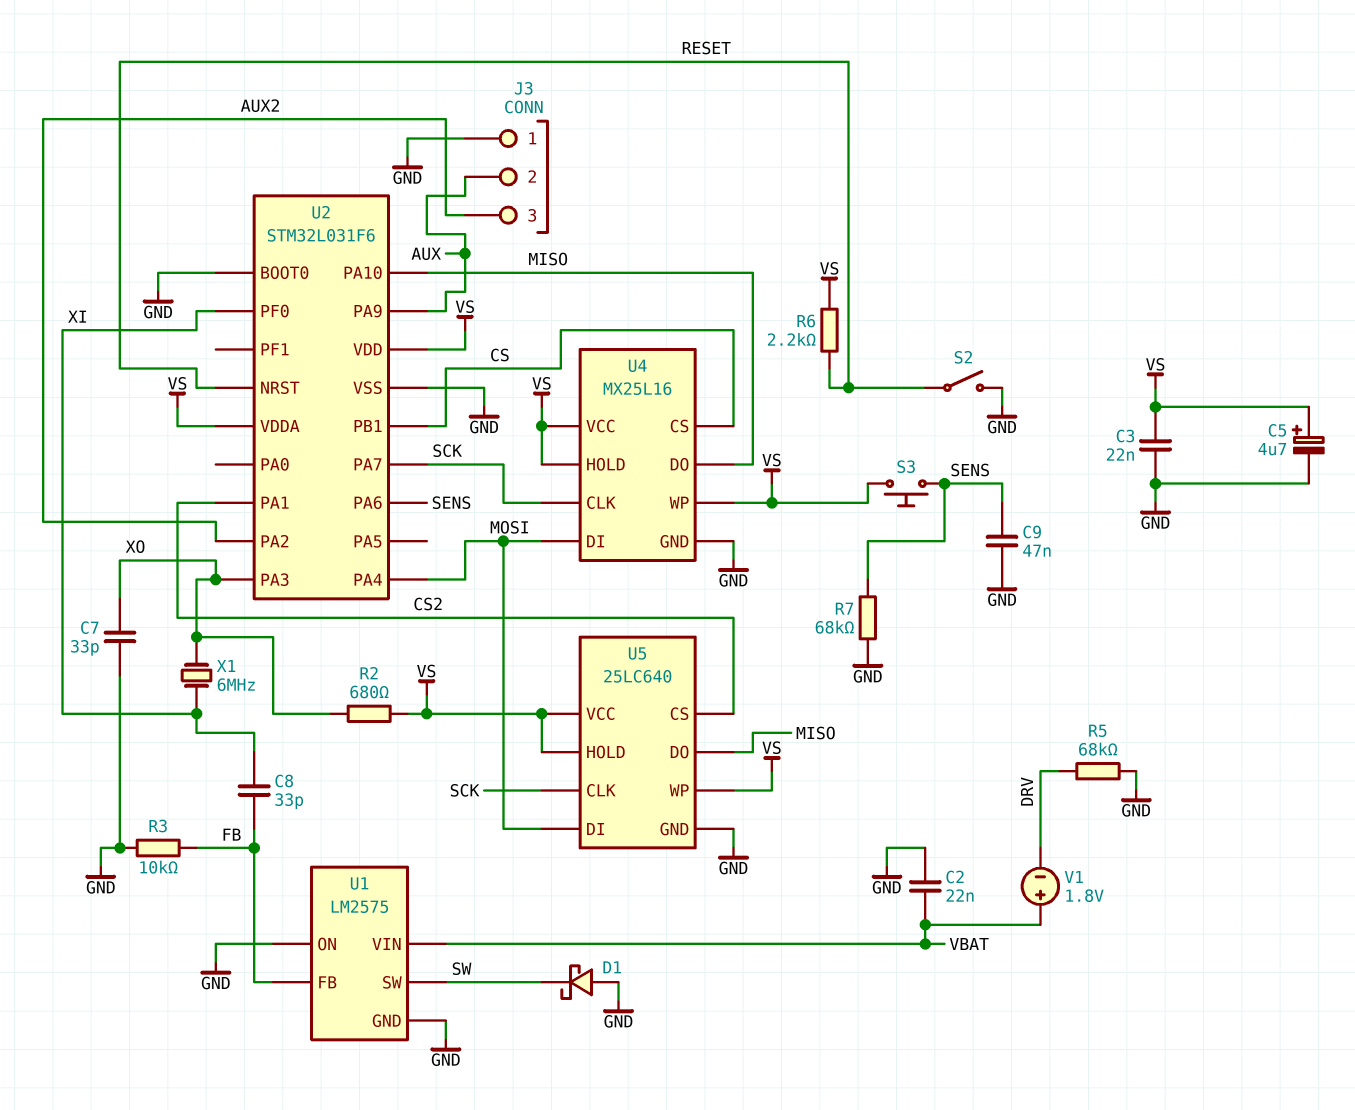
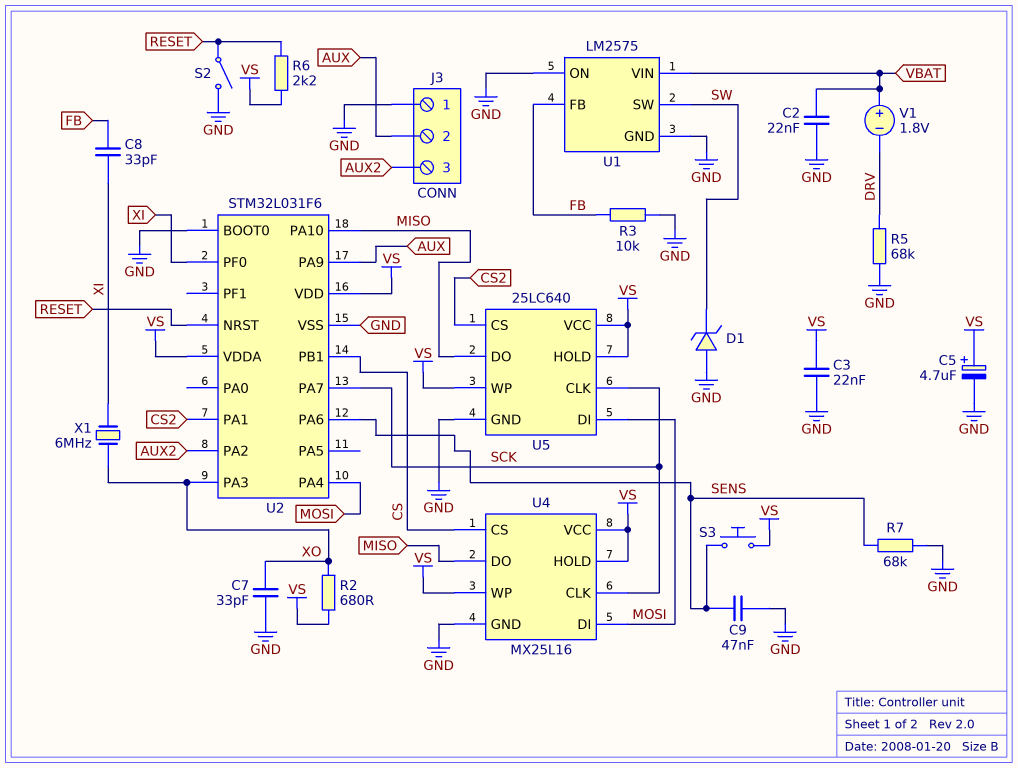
D1: schottky (A GND, K SW) -> zener (A GND, K SW)

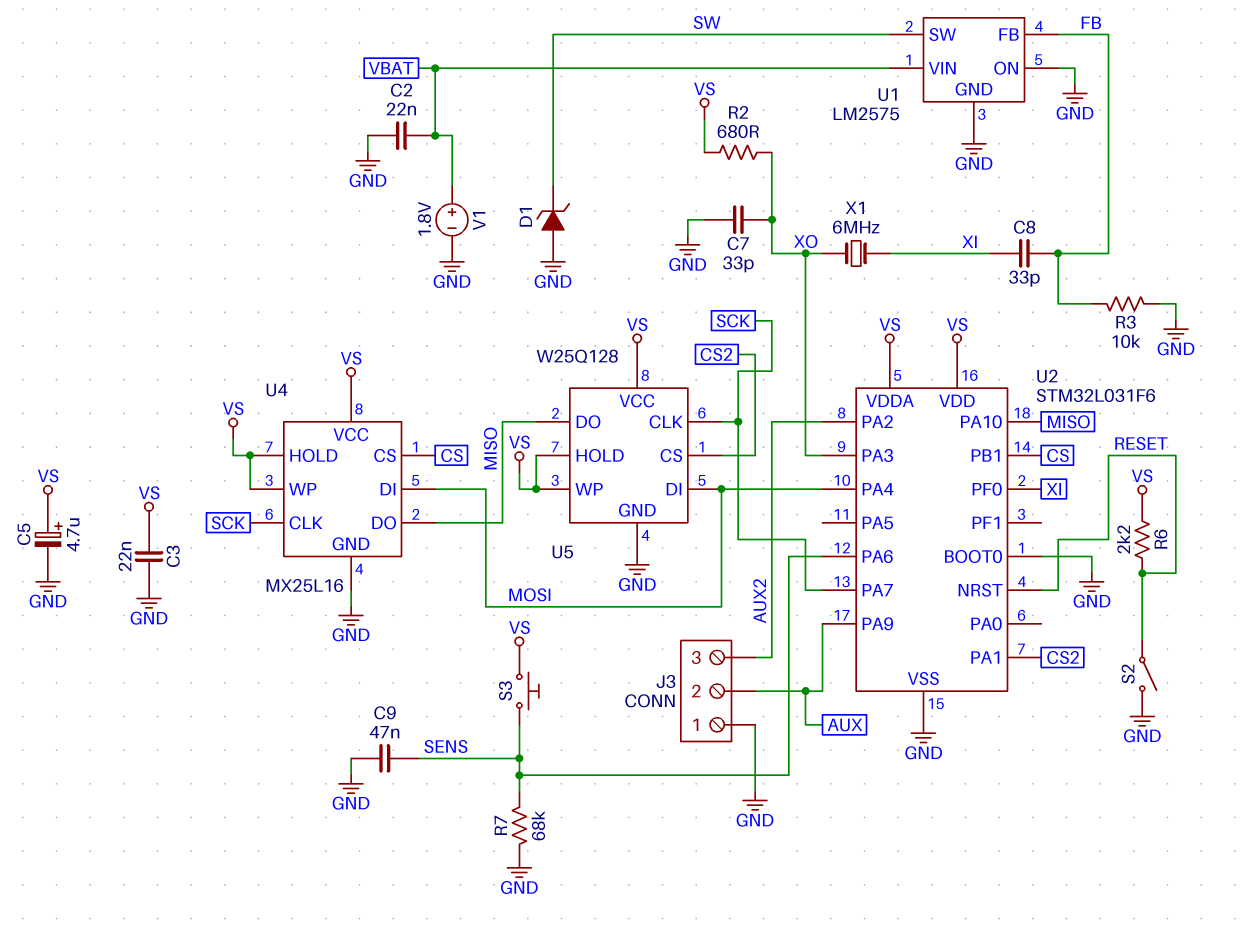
R5: 68k (DRV, GND) -> none
U5: 25LC640 -> W25Q128
V1: 1.8V (plus VBAT, minus DRV) -> 1.8V (plus VBAT, minus GND)

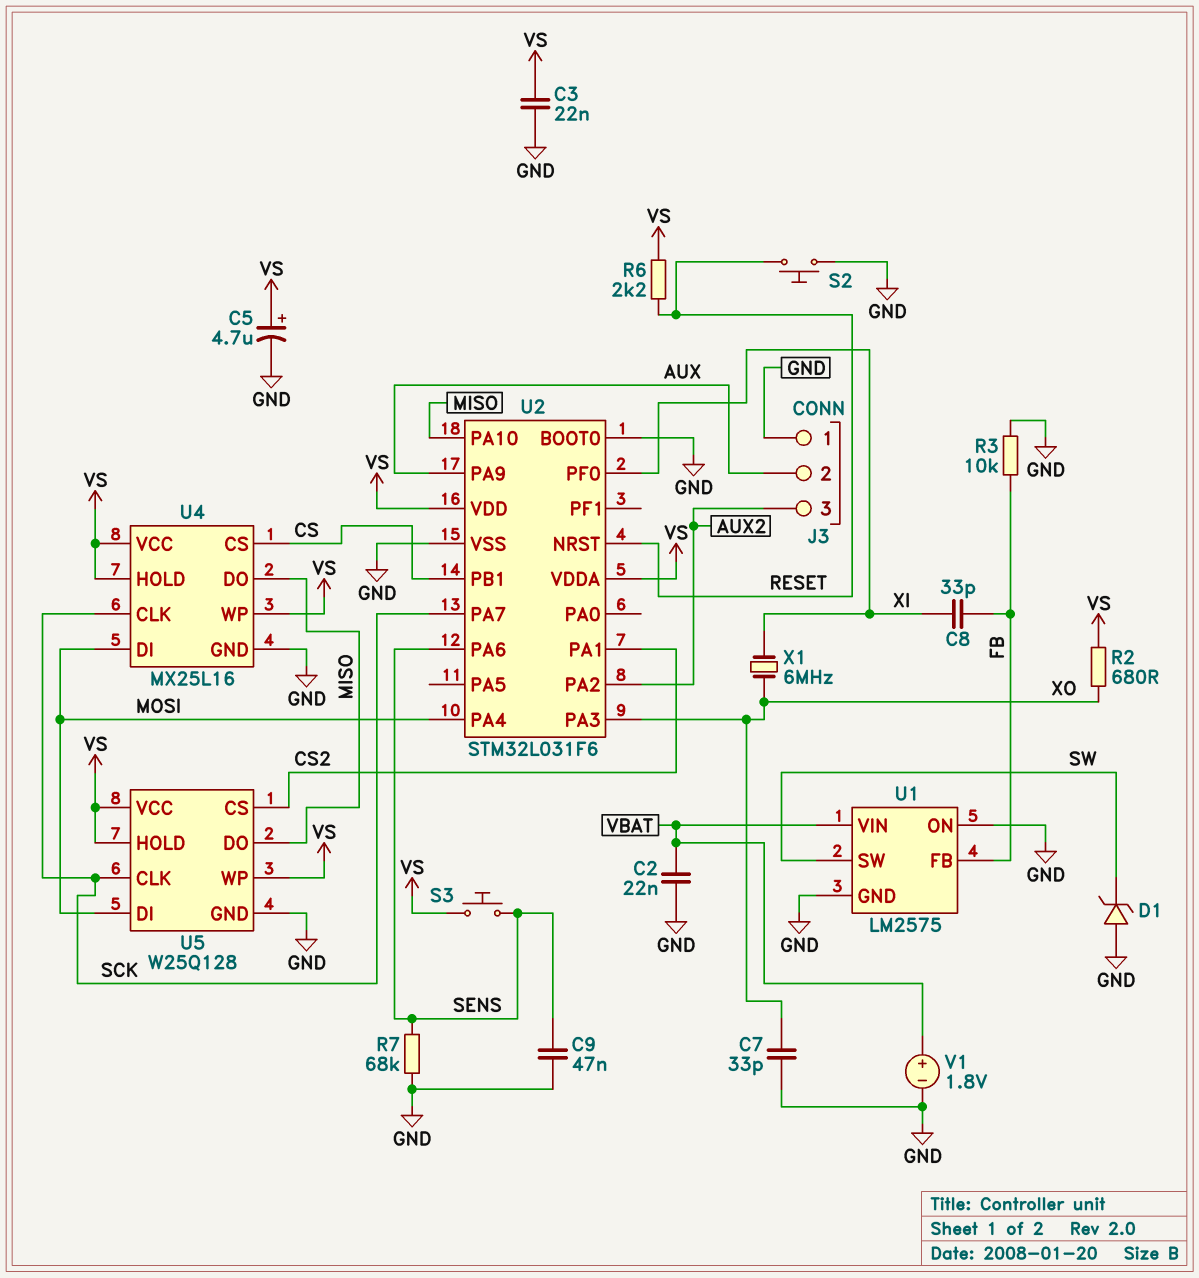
S2: switch (GND, RESET) -> button (GND, RESET)

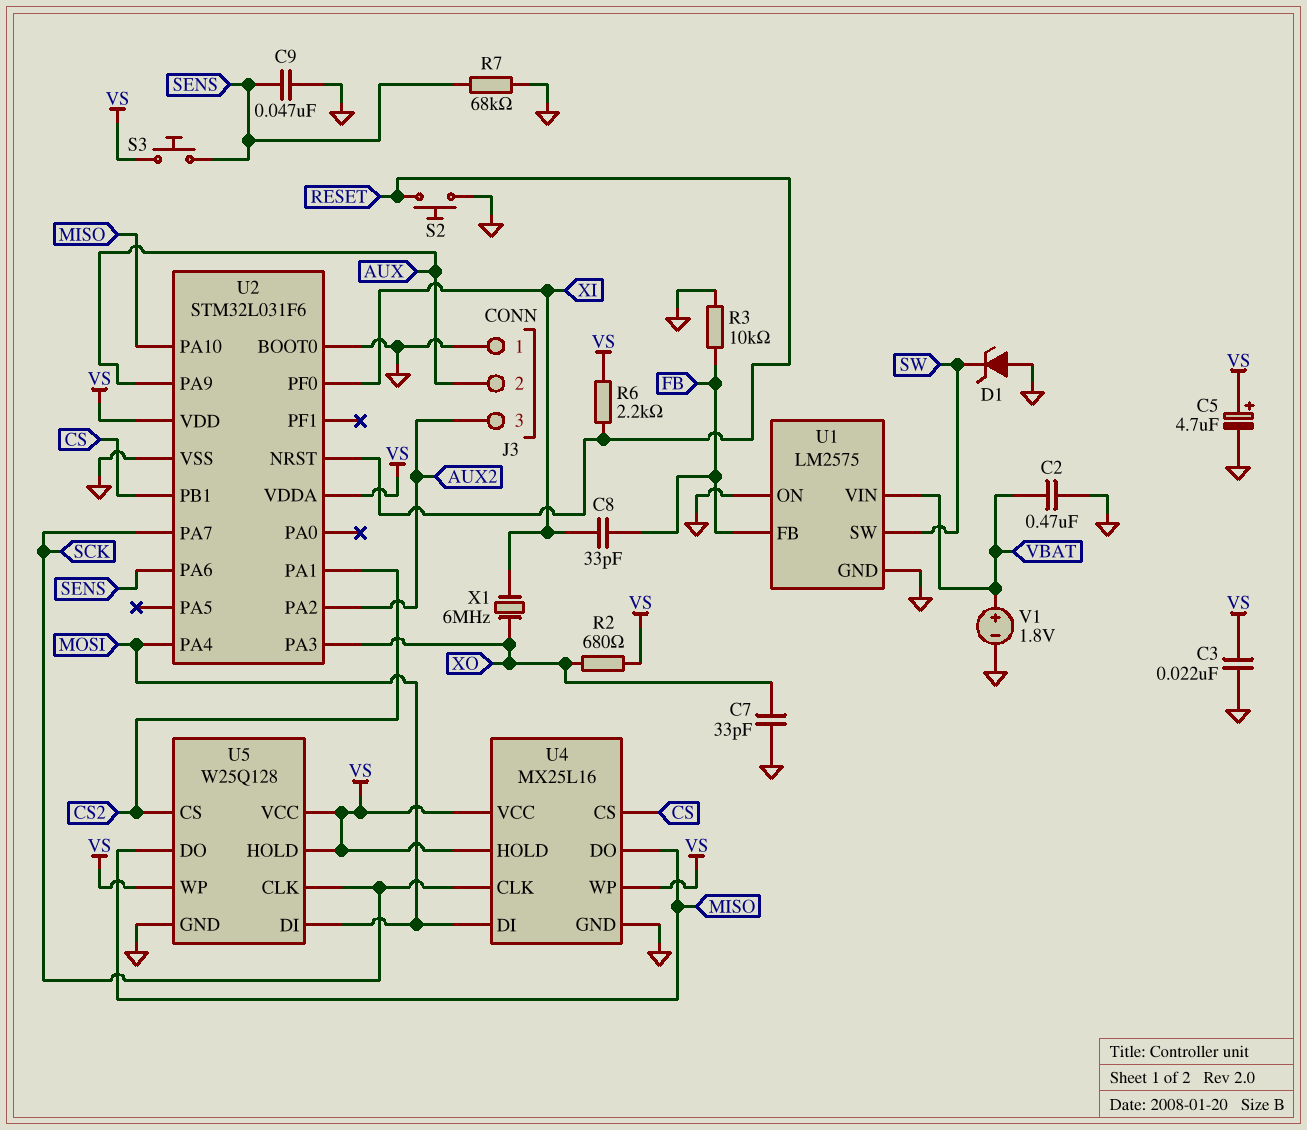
C2: 22nF (GND, VBAT) -> 470nF (GND, VBAT)

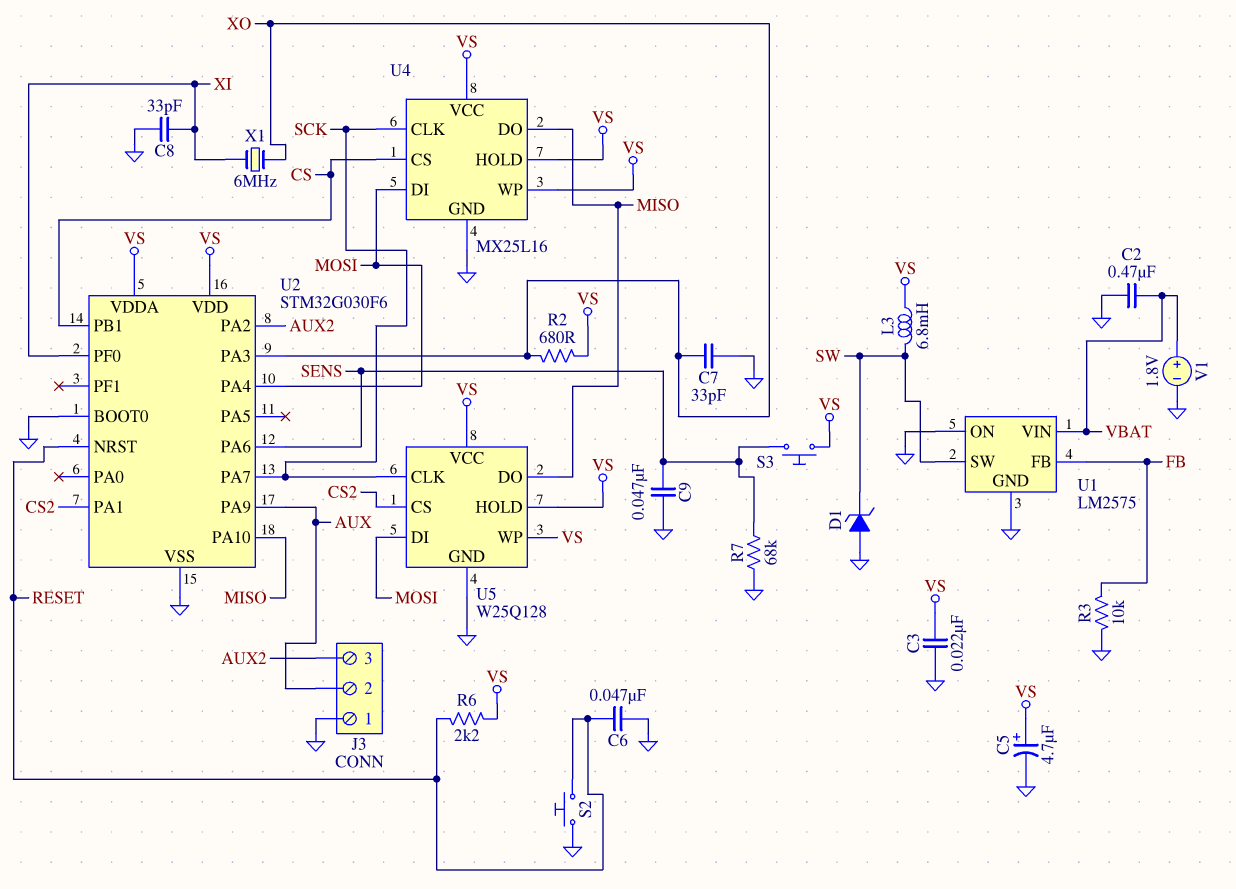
C6: none -> 47nF (GND, RESET)
C8: 33pF (FB, XI) -> 33pF (GND, XI)
L3: none -> 6.8mH (SW, VS)
U2: STM32L031F6 -> STM32G030F6

